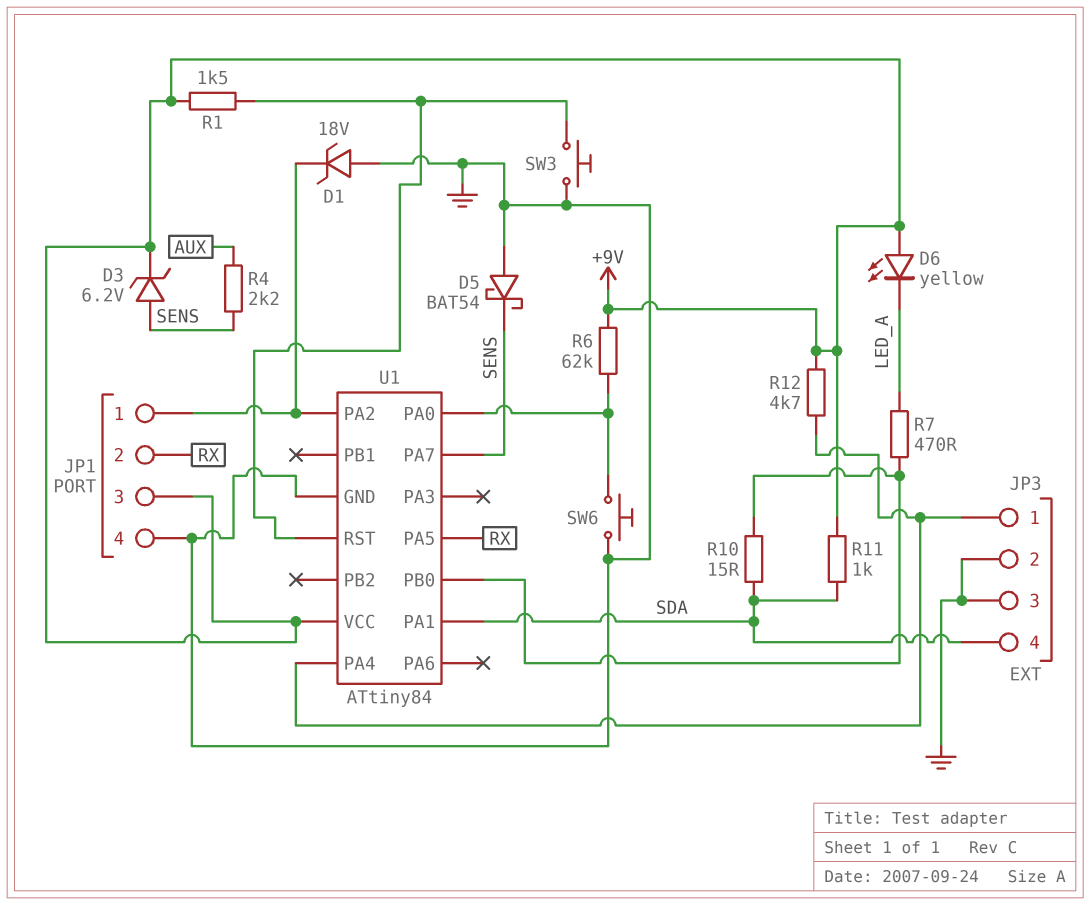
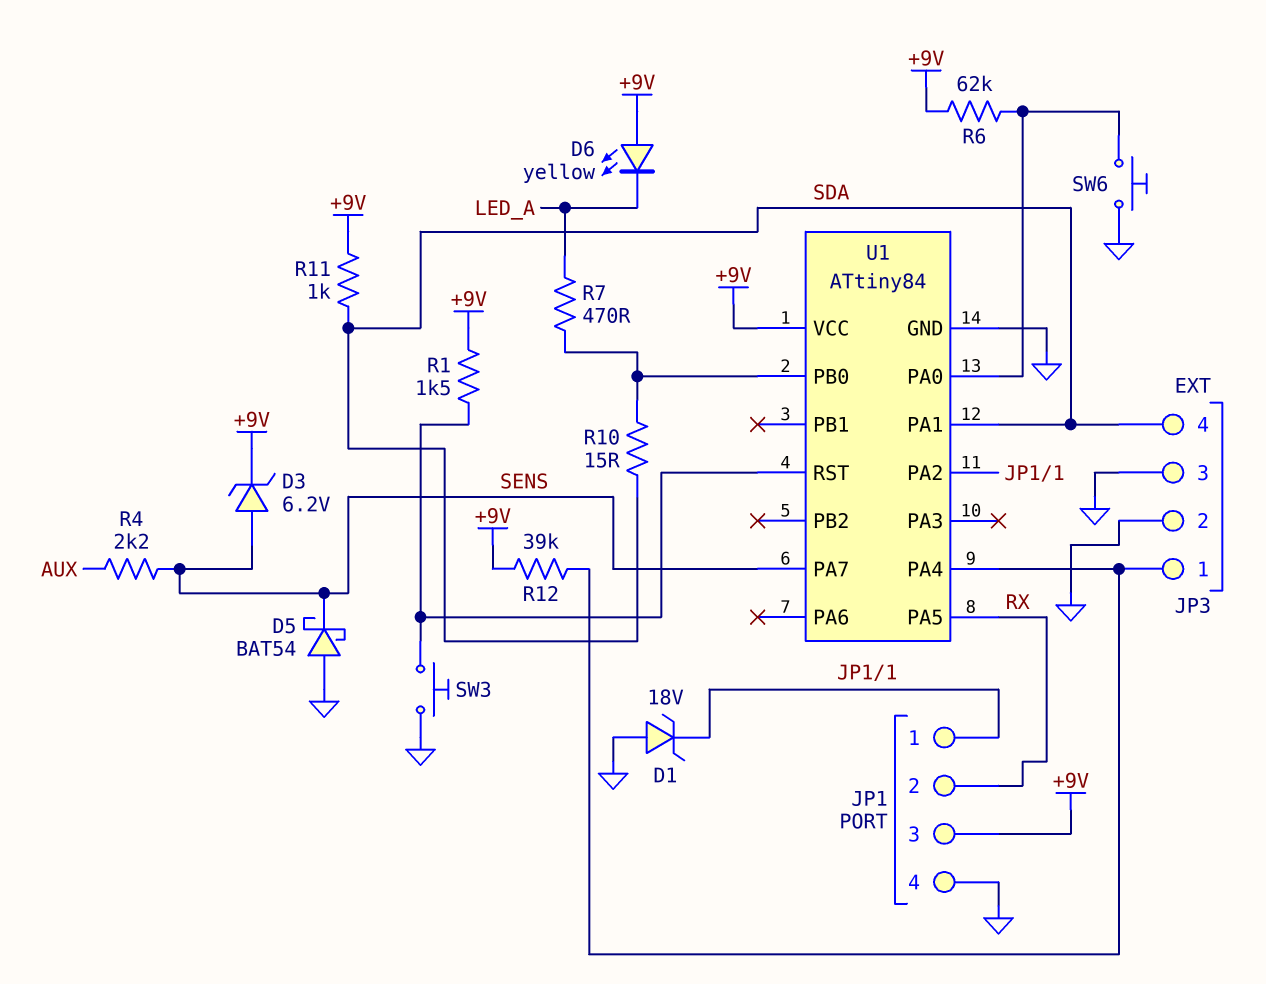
R12: 4.7k (+9V, JP3/1) -> 39k (+9V, JP3/1)

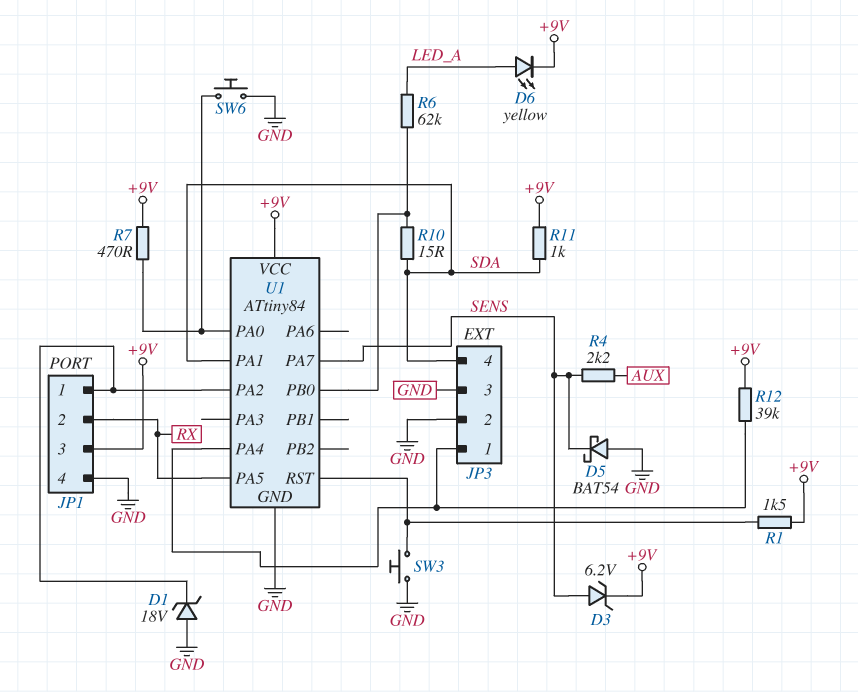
D6: LED yellow (A +9V, K LED_A) -> LED yellow (A LED_A, K +9V)
R6: 62k (+9V, U1/PA0) -> 62k (LED_A, U1/PB0)
R7: 470 (LED_A, U1/PB0) -> 470 (+9V, U1/PA0)

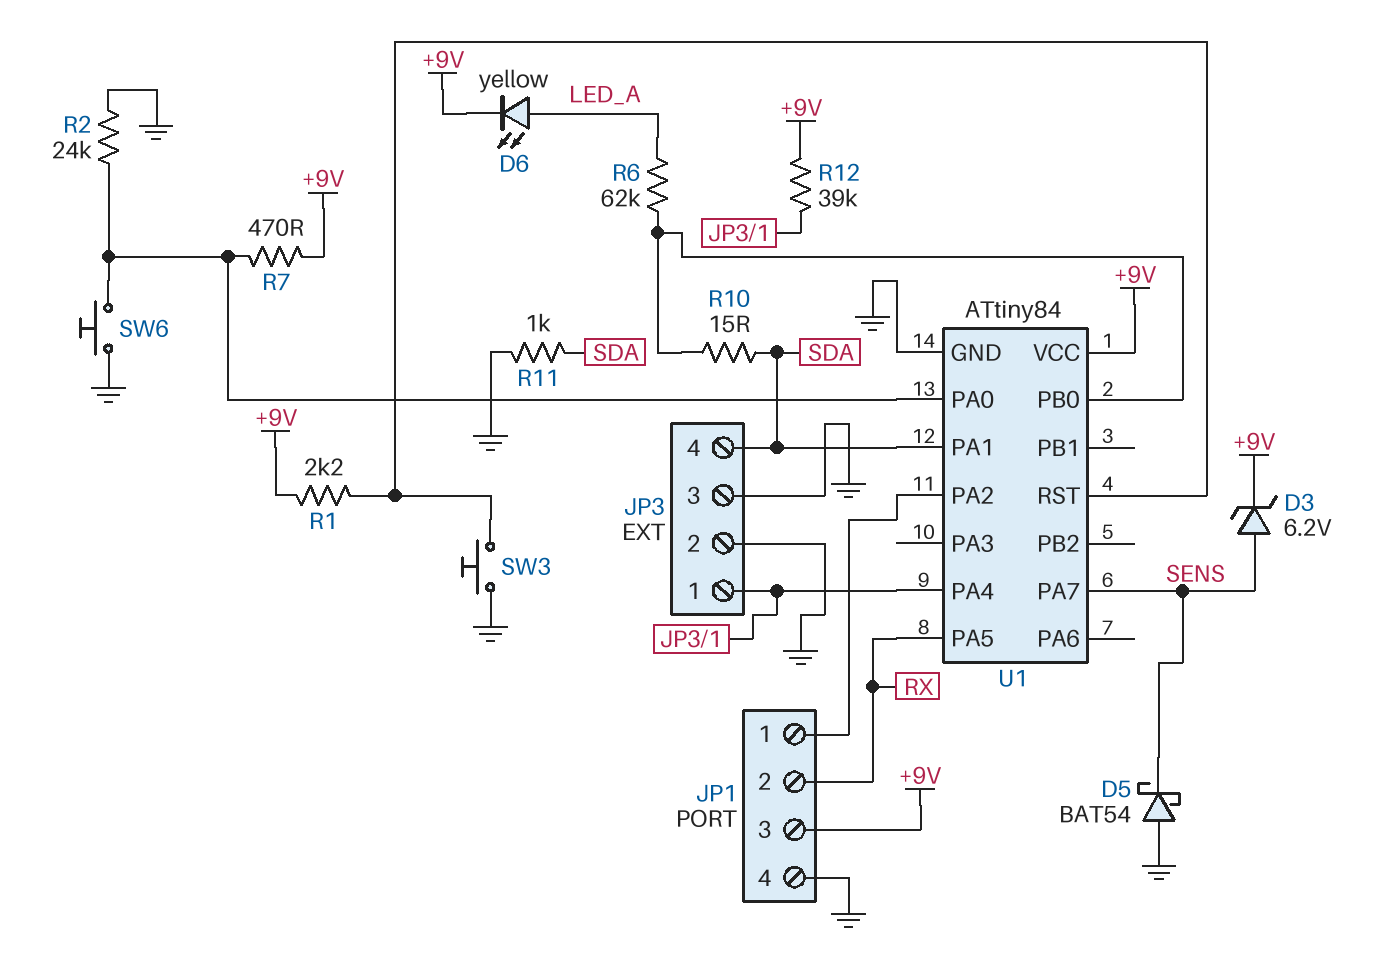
D1: zener 18V (A GND, K JP1/1) -> none
R1: 1.5k (+9V, U1/RST) -> 2.2k (+9V, U1/RST)
R2: none -> 24k (GND, U1/PA0)
R4: 2.2k (AUX, SENS) -> none
R11: 1k (+9V, SDA) -> 1k (GND, SDA)

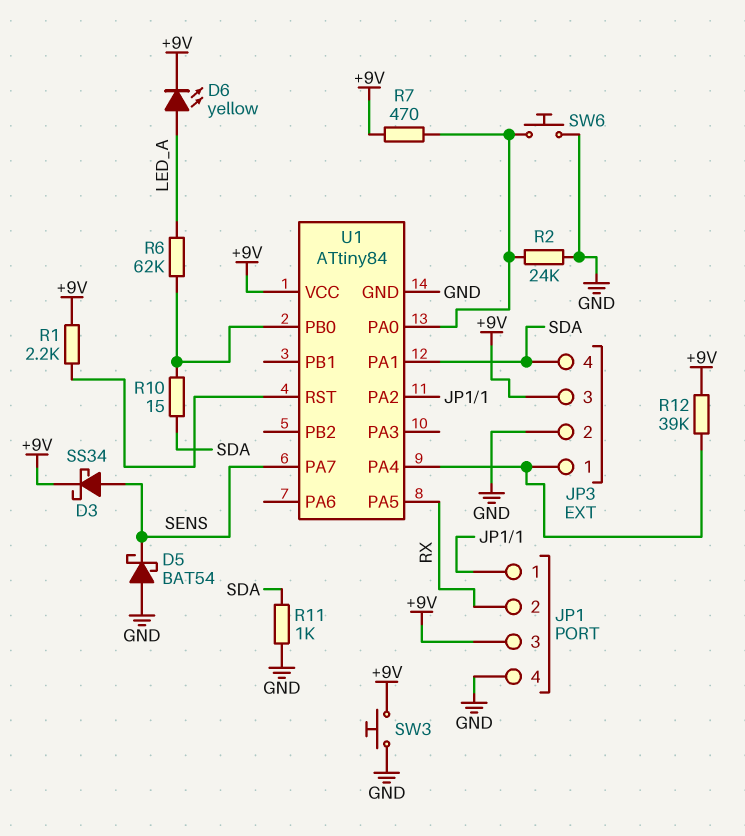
D3: zener 6.2V (A SENS, K +9V) -> schottky SS34 (A SENS, K +9V)
JP3 pin 3: GND -> +9V
SW3: button (GND, U1/RST) -> button (+9V, GND)

